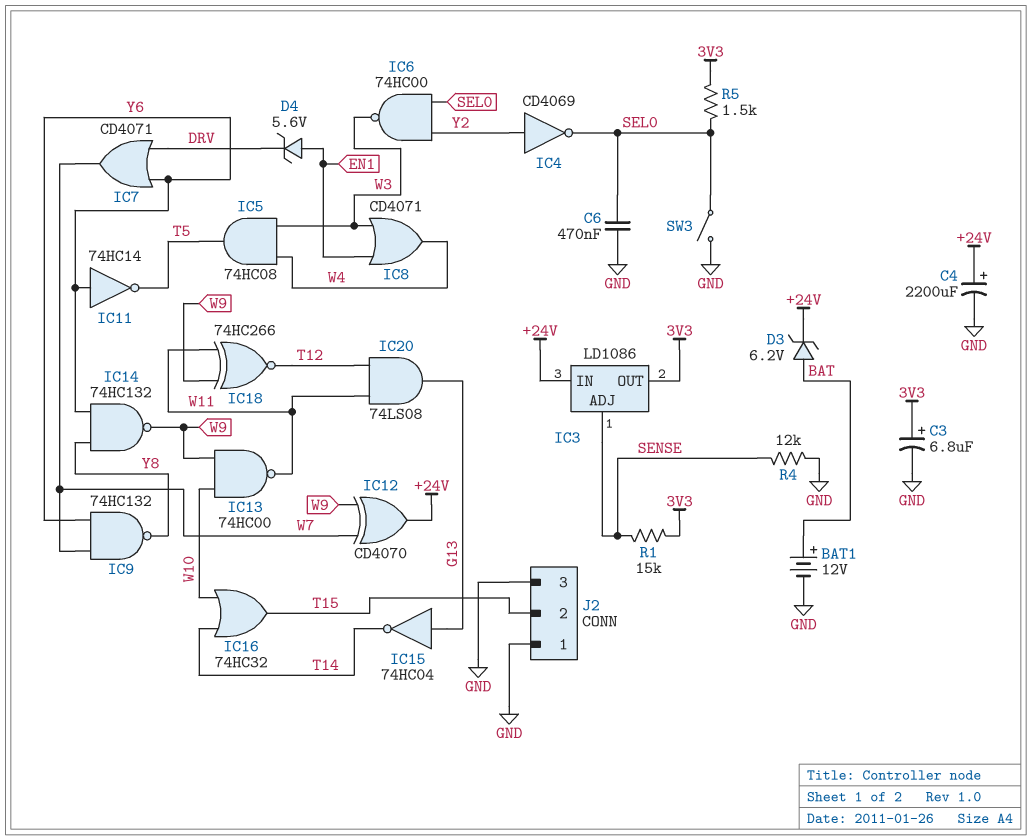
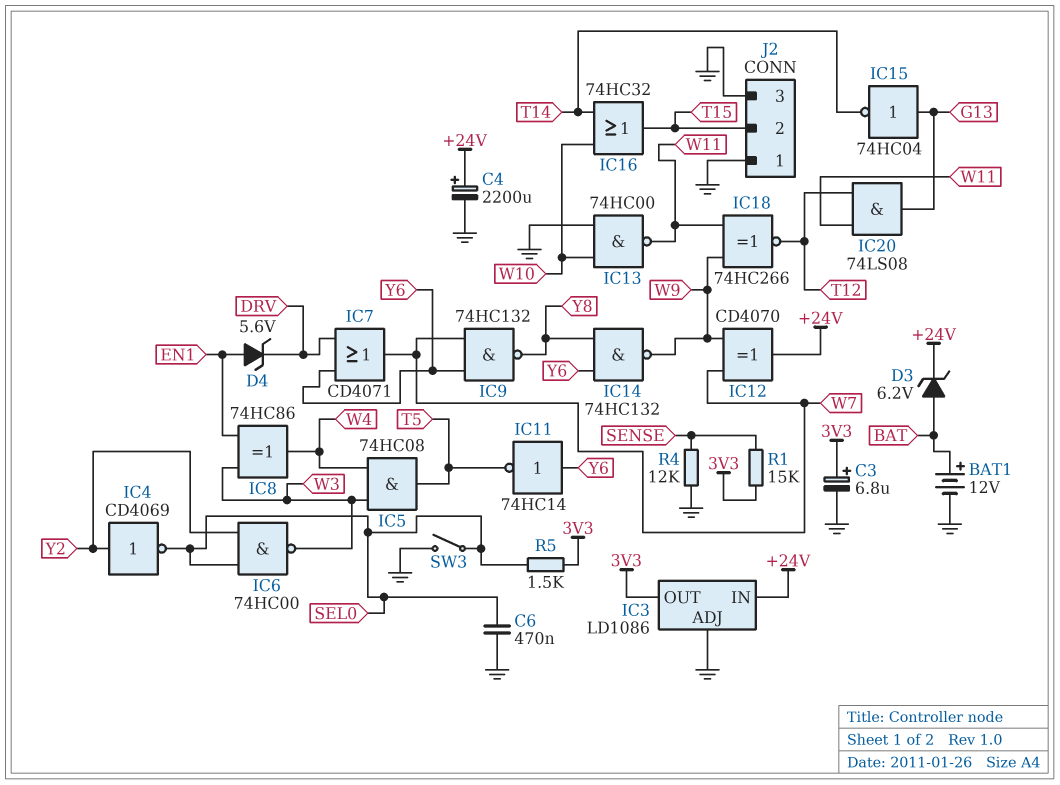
IC3 pin ADJ: SENSE -> GND
IC8: OR CD4071 (in EN1, in W3, out W4) -> XOR 74HC86 (in EN1, in W3, out W4)
IC13: NAND 74HC00 (in W9, in W10, out W11) -> NAND 74HC00 (in GND, in W10, out W11)

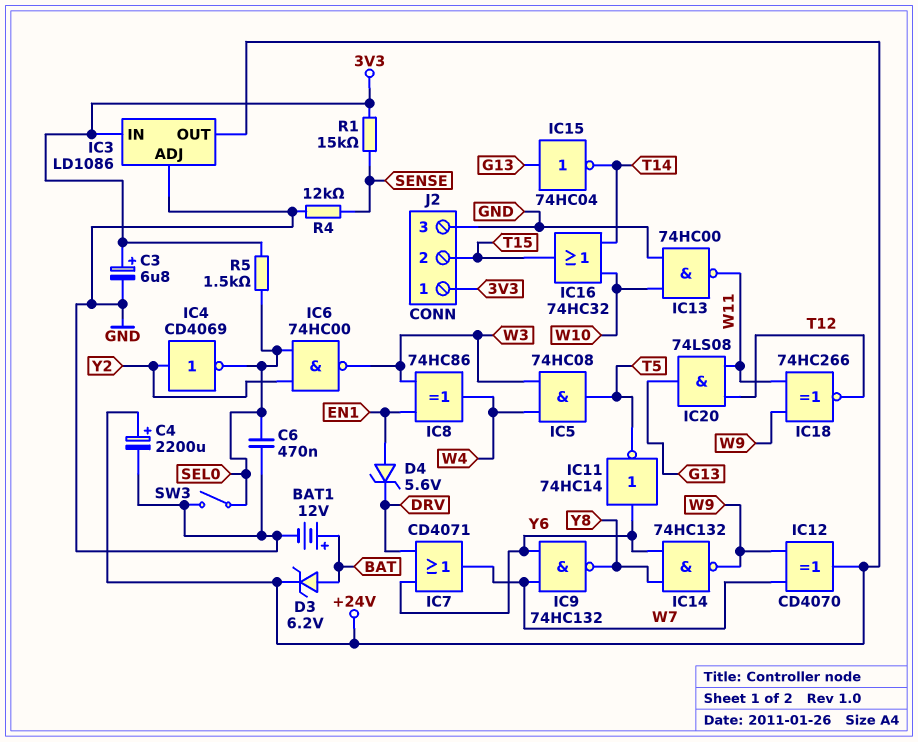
IC3 pin IN: +24V -> 3V3
IC3 pin OUT: 3V3 -> +24V
J2 pin 1: GND -> 3V3

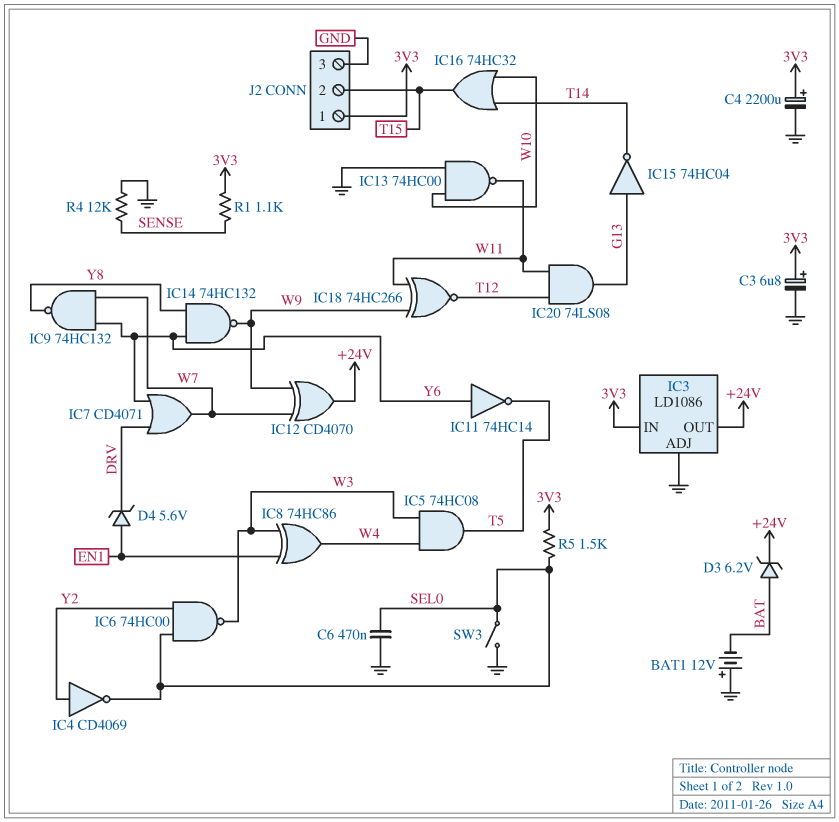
BAT1: 12V (plus BAT, minus GND) -> 12V (plus GND, minus BAT)
C4: 2200uF (plus +24V, minus GND) -> 2200uF (plus 3V3, minus GND)
R1: 15k (3V3, SENSE) -> 1.1k (3V3, SENSE)

